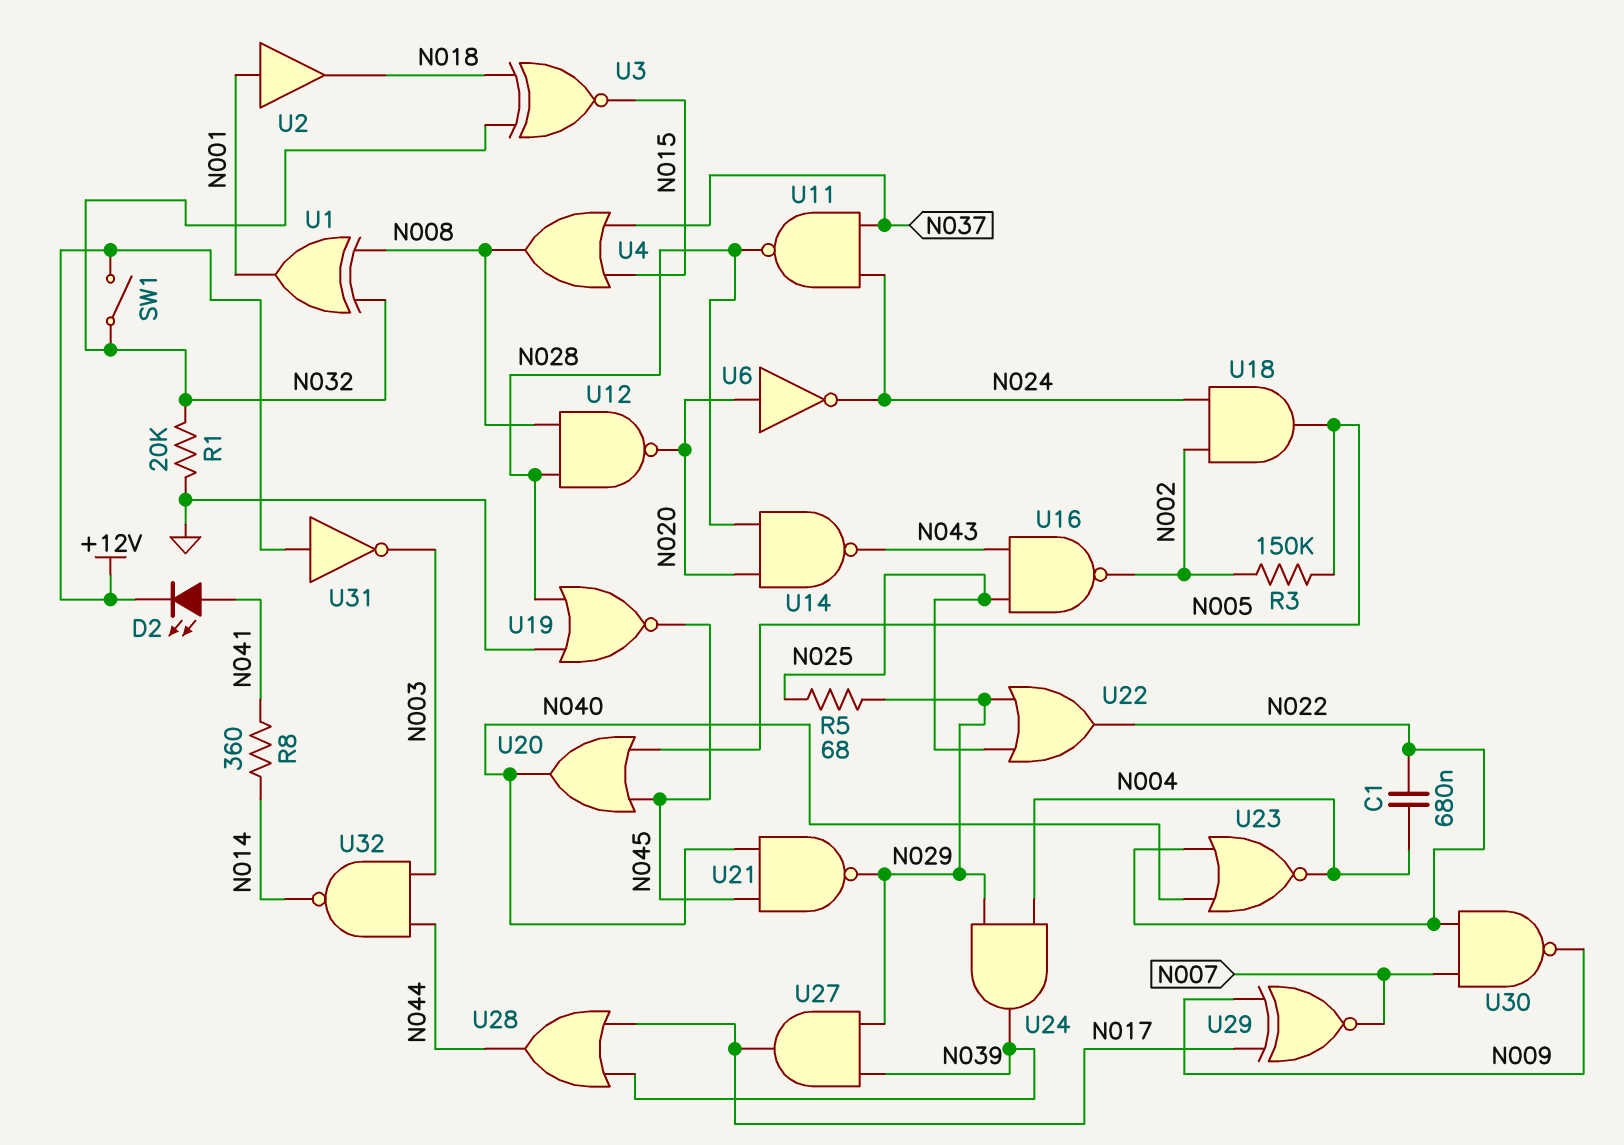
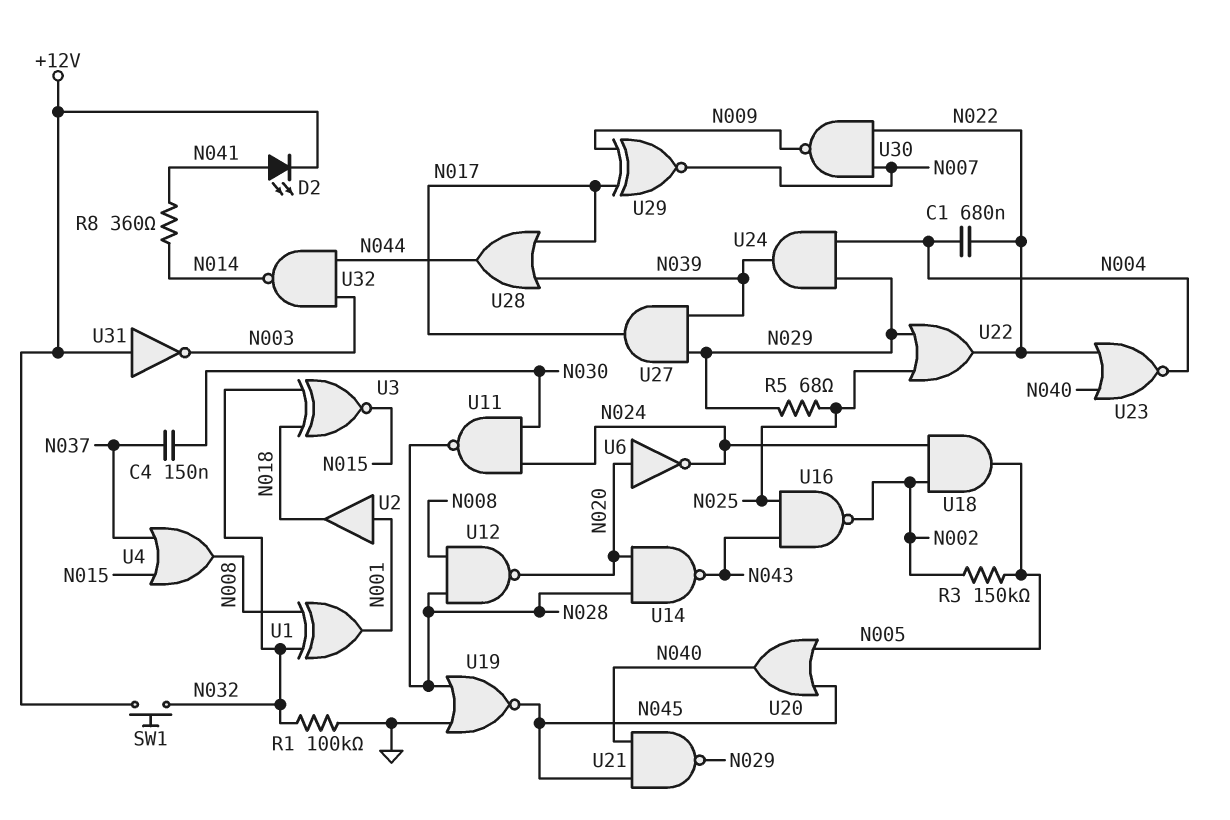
C4: none -> 150nF (N030, N037)
R1: 20k (GND, N032) -> 100k (GND, N032)
SW1: switch (+12V, N032) -> button (+12V, N032)
U11: NAND (in N024, in N037, out N028) -> NAND (in N024, in N030, out N028)

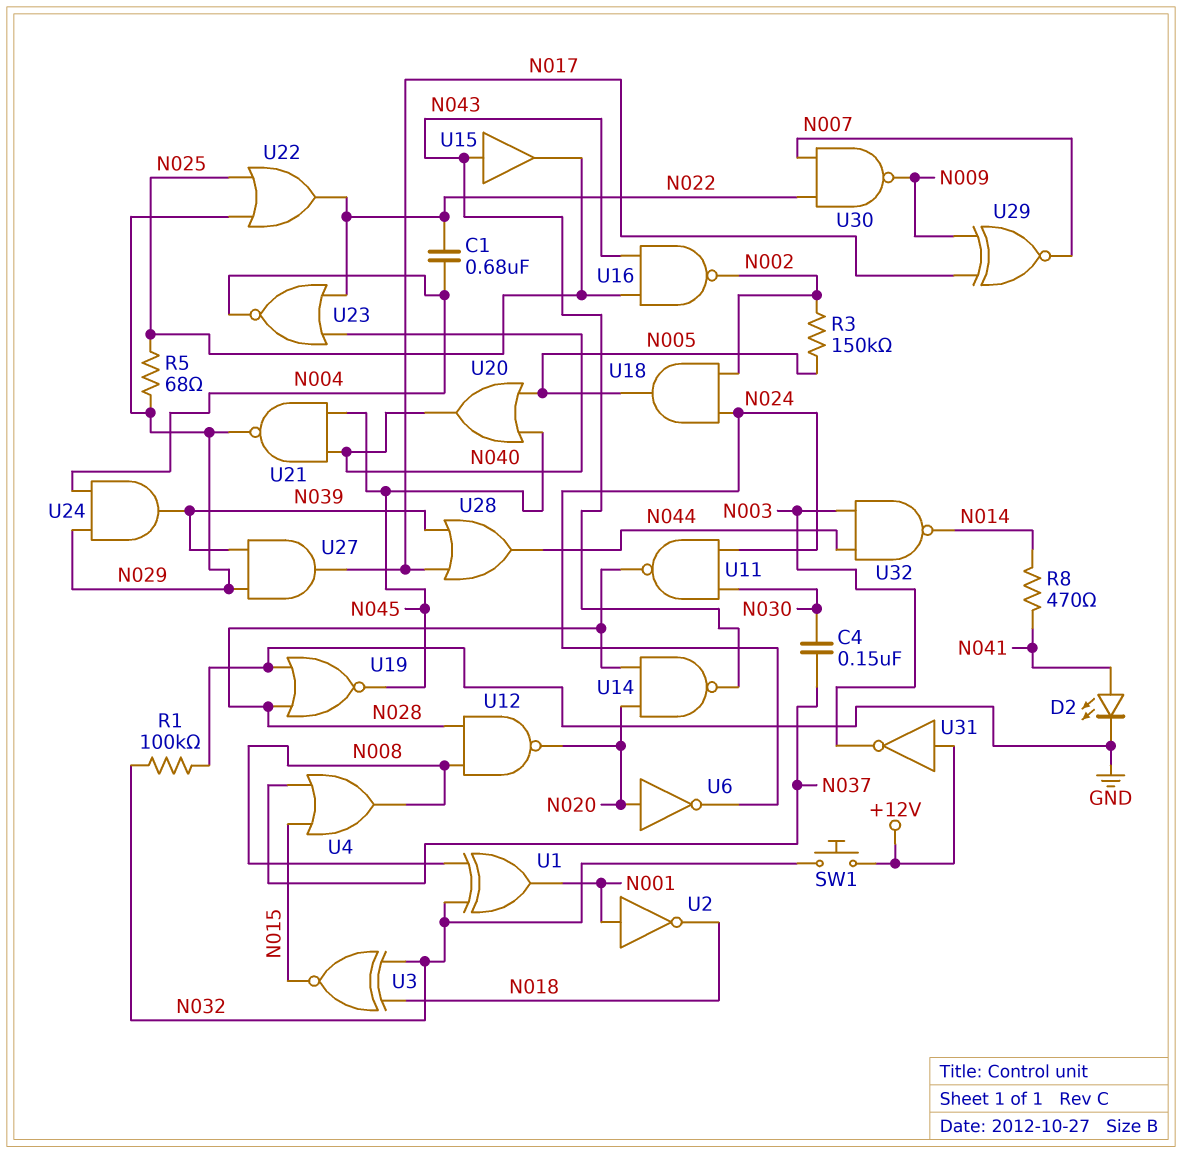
D2: LED (A N041, K +12V) -> LED (A N041, K GND)
R8: 360 (N014, N041) -> 470 (N014, N041)
U2: buffer (in N001, out N018) -> NOT (in N001, out N018)
U15: none -> buffer (in N043, out N025)

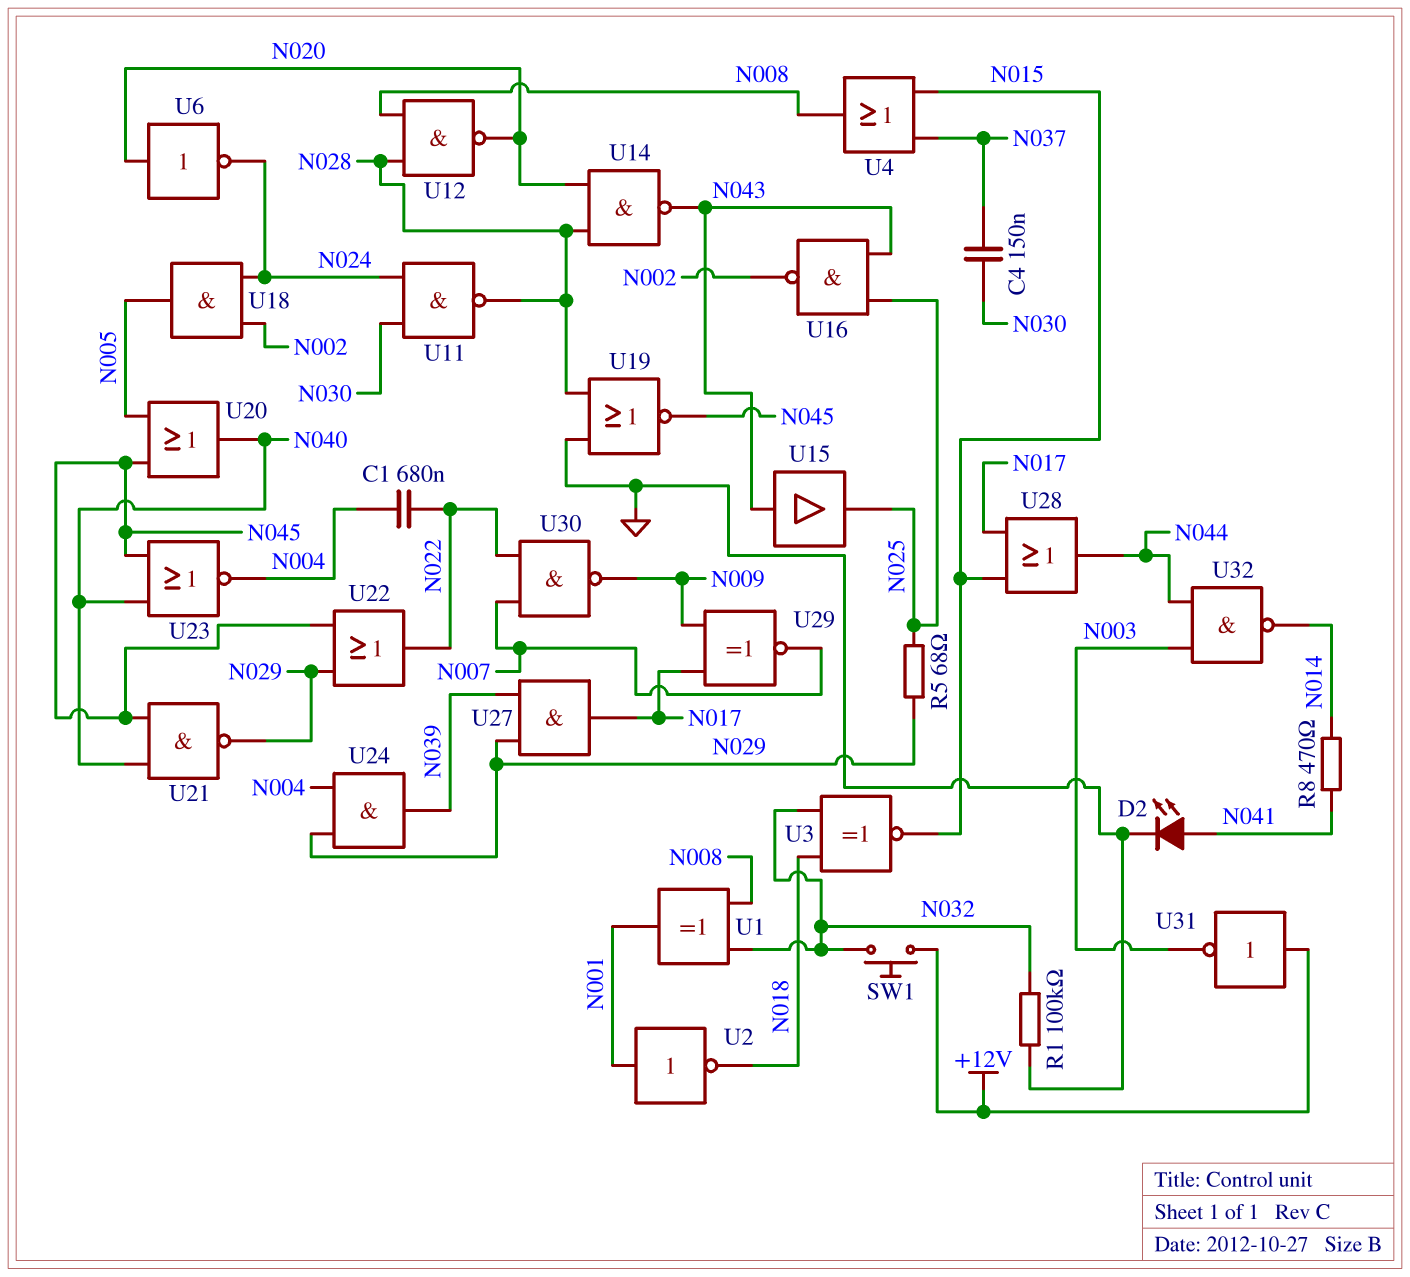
R3: 150k (N002, N005) -> none
U22: OR (in N025, in N029, out N022) -> OR (in N029, in N045, out N022)
U23: NOR (in N022, in N040, out N004) -> NOR (in N040, in N045, out N004)
U28: OR (in N017, in N039, out N044) -> OR (in N015, in N017, out N044)

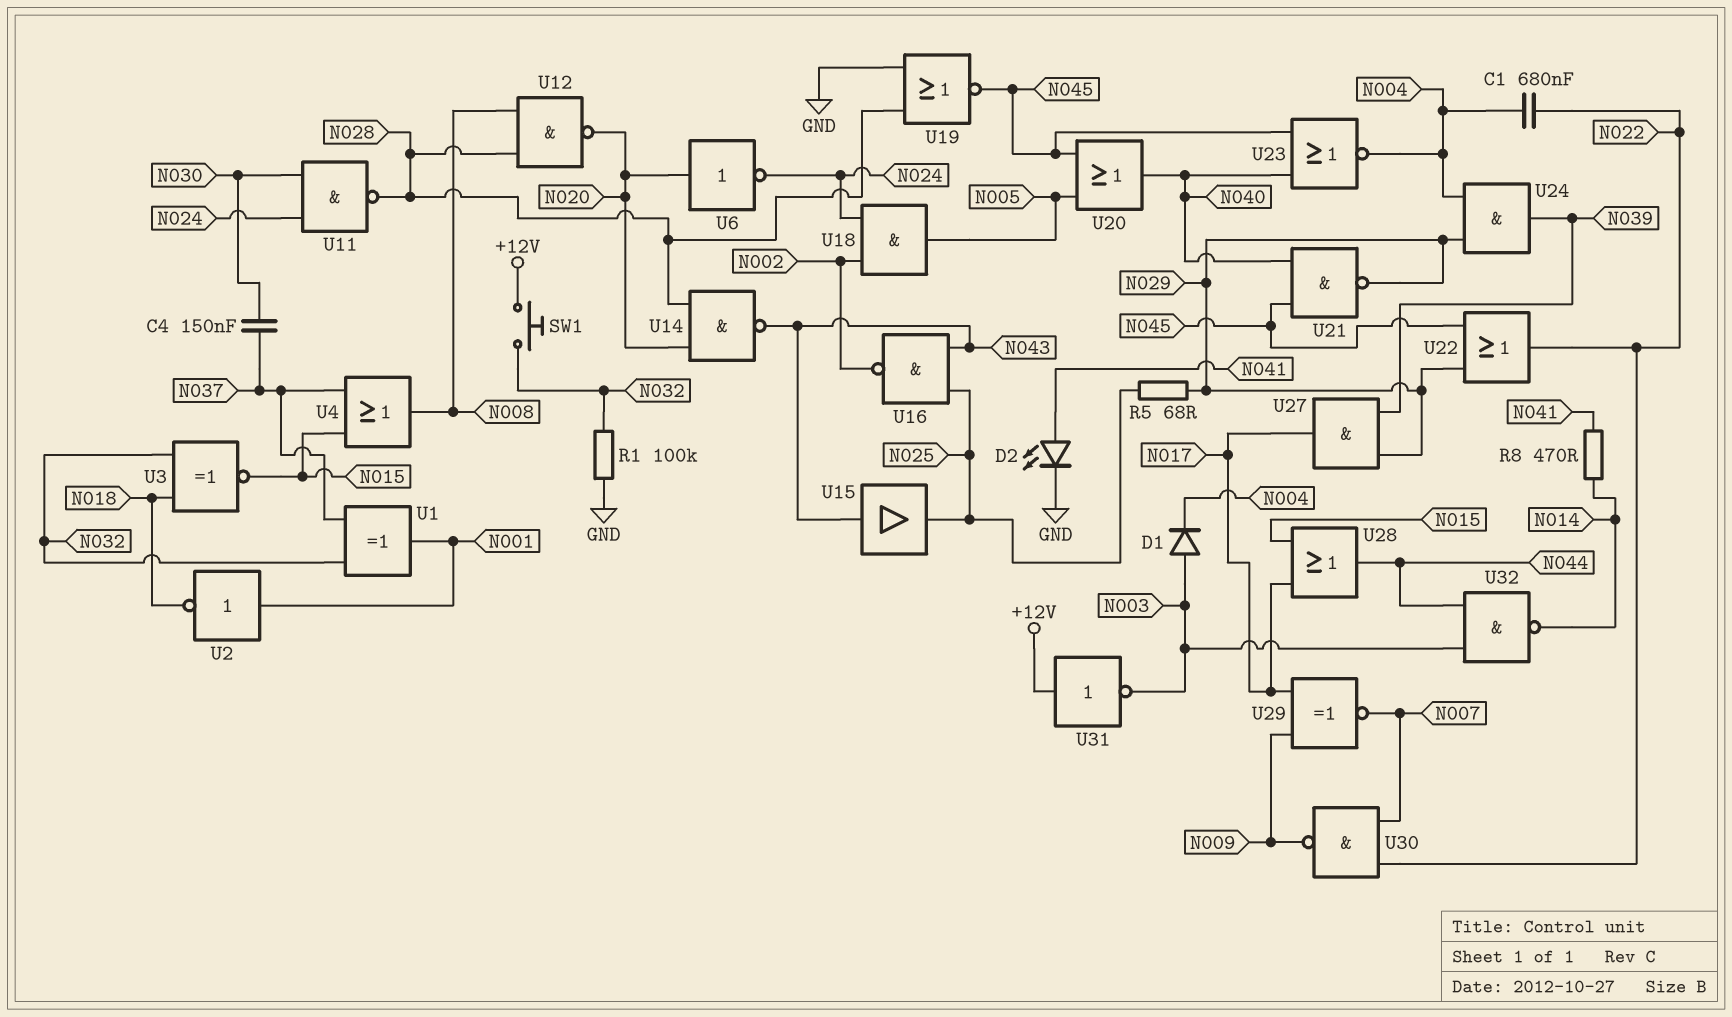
D1: none -> diode (A N003, K N004)
U1: XOR (in N008, in N032, out N001) -> XOR (in N032, in N037, out N001)

